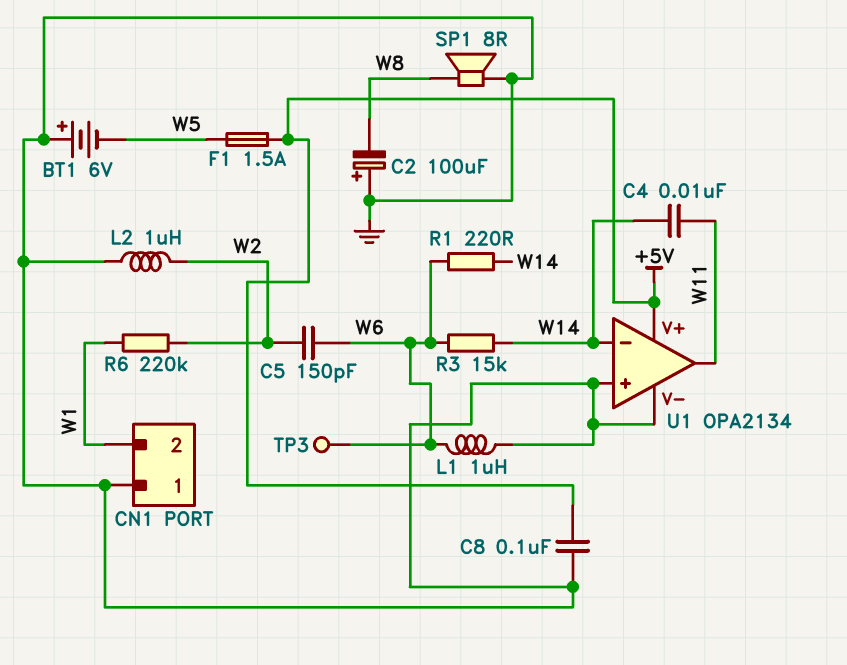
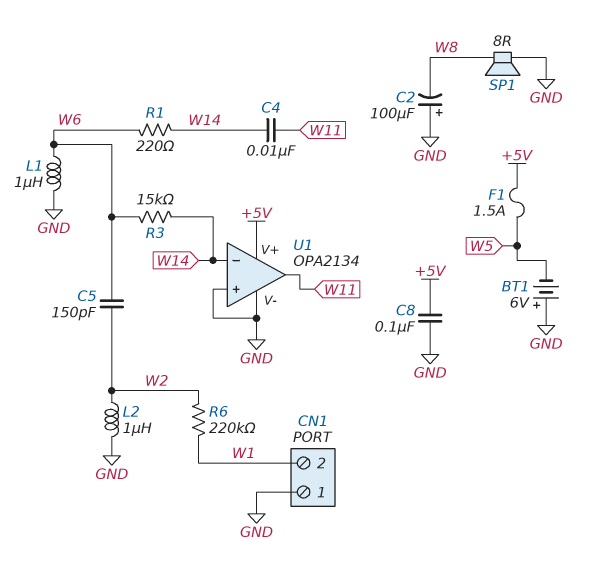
TP3: test point (W6) -> none

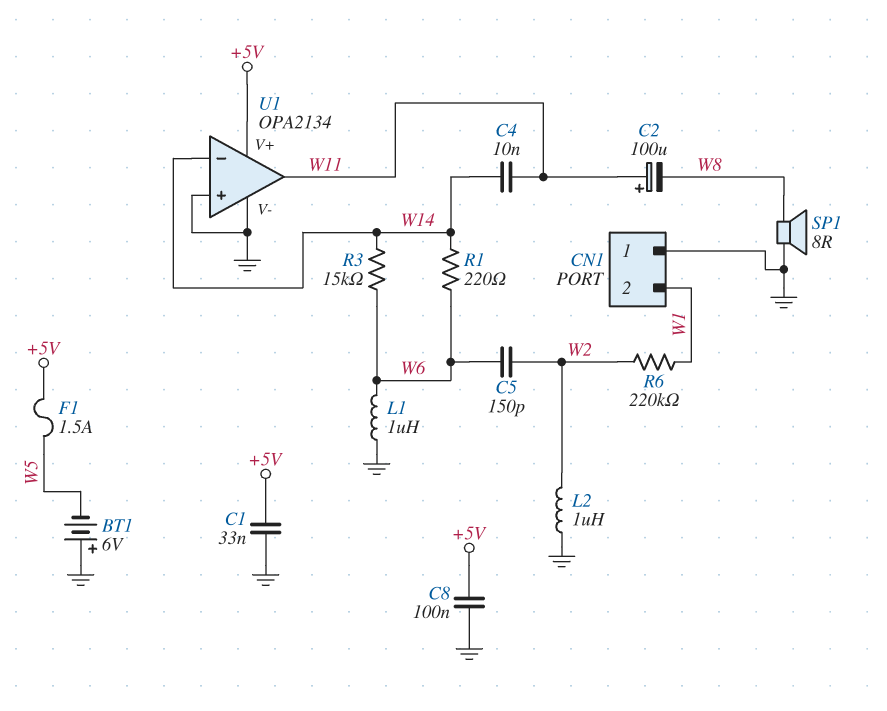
C1: none -> 33nF (+5V, GND)
C2: 100uF (plus GND, minus W8) -> 100uF (plus W11, minus W8)

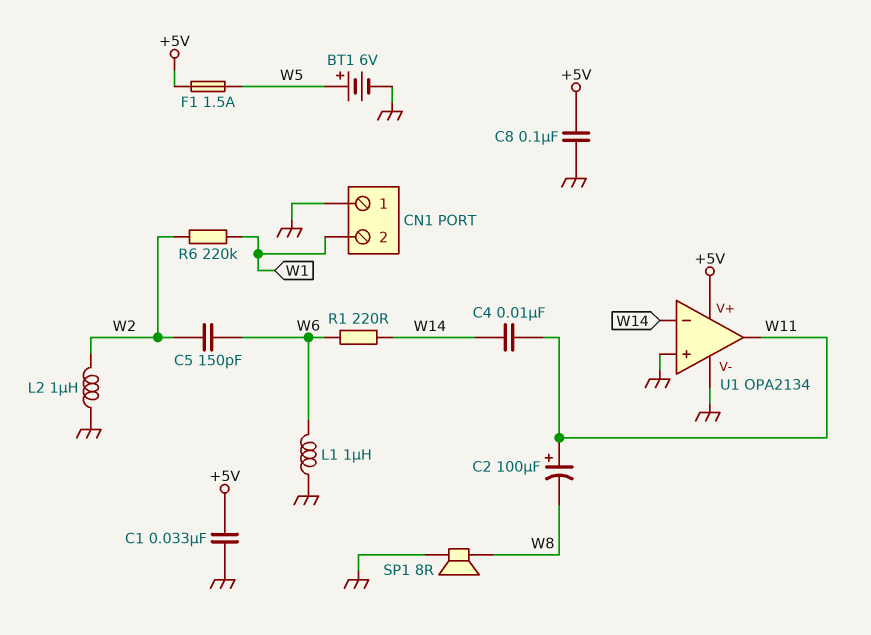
BT1: 6V (plus GND, minus W5) -> 6V (plus W5, minus GND)
R3: 15k (W6, W14) -> none

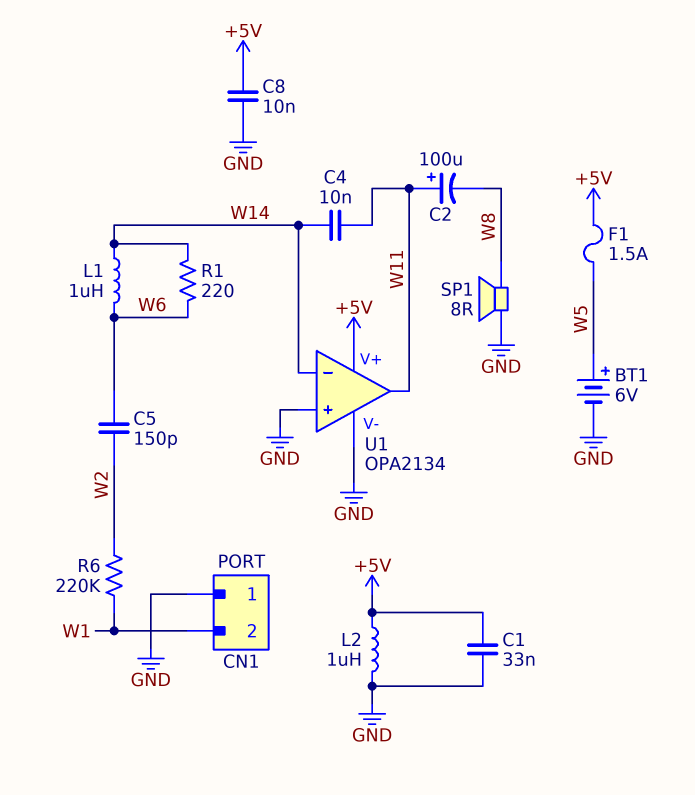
C8: 100nF (+5V, GND) -> 10nF (+5V, GND)
L1: 1uH (GND, W6) -> 1uH (W6, W14)
L2: 1uH (GND, W2) -> 1uH (+5V, GND)

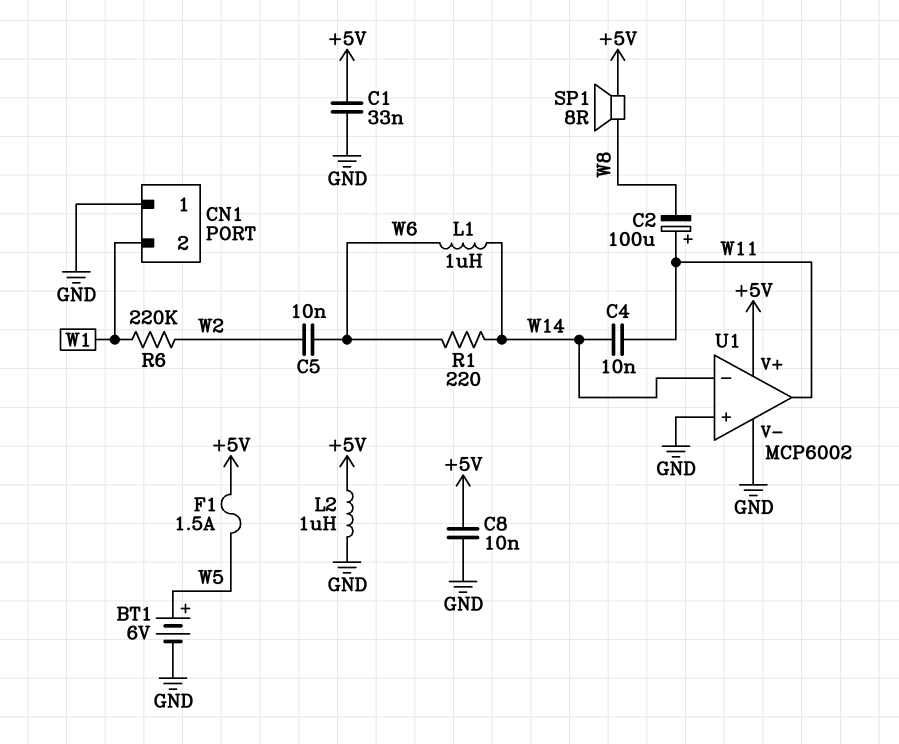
C5: 150pF (W2, W6) -> 10nF (W2, W6)
SP1: speaker 8R (GND, W8) -> speaker 8R (+5V, W8)
U1: OPA2134 -> MCP6002

